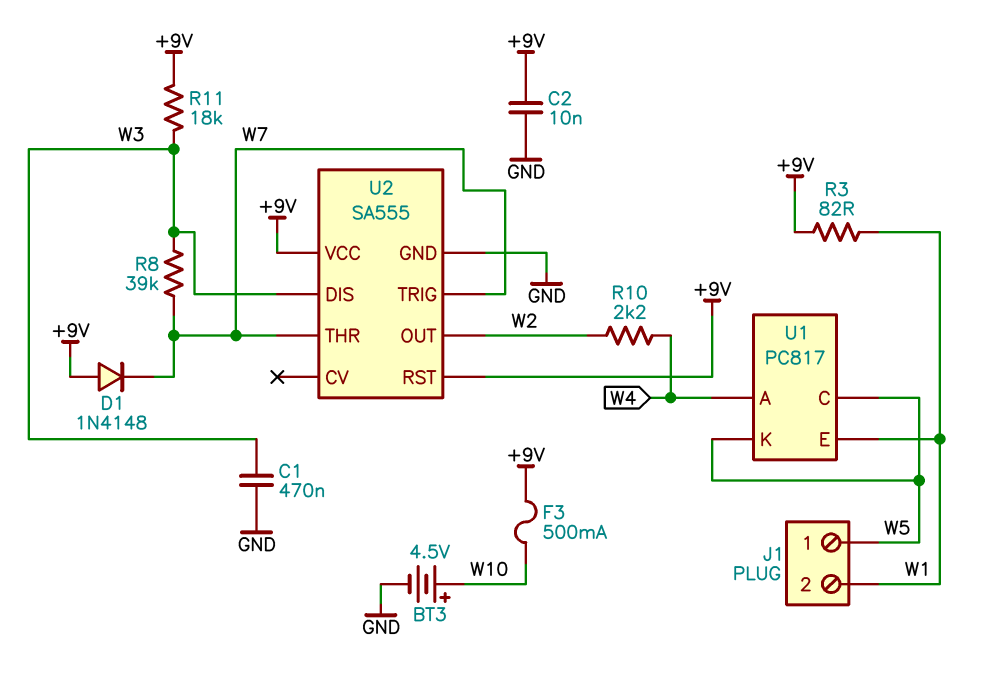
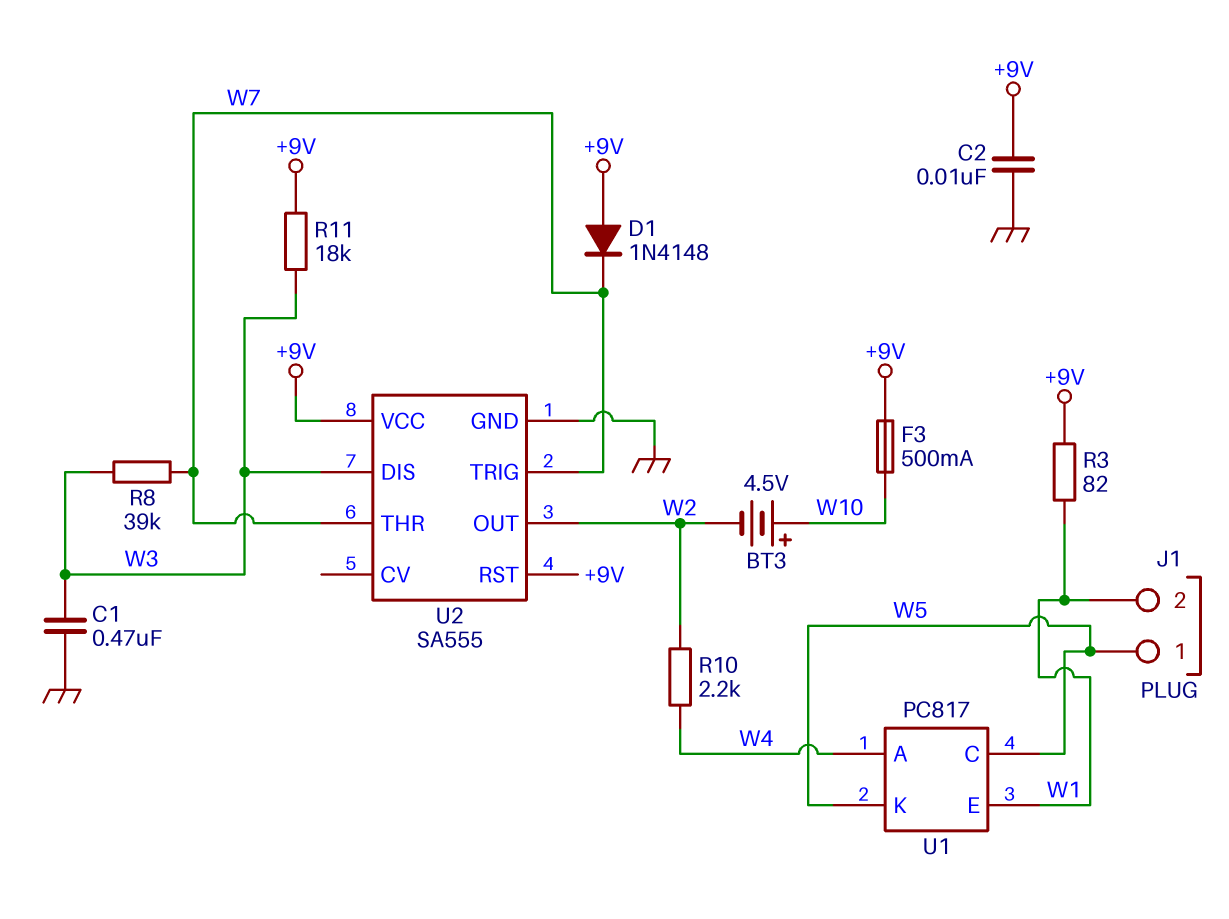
BT3: 4.5V (plus W10, minus GND) -> 4.5V (plus W10, minus W2)

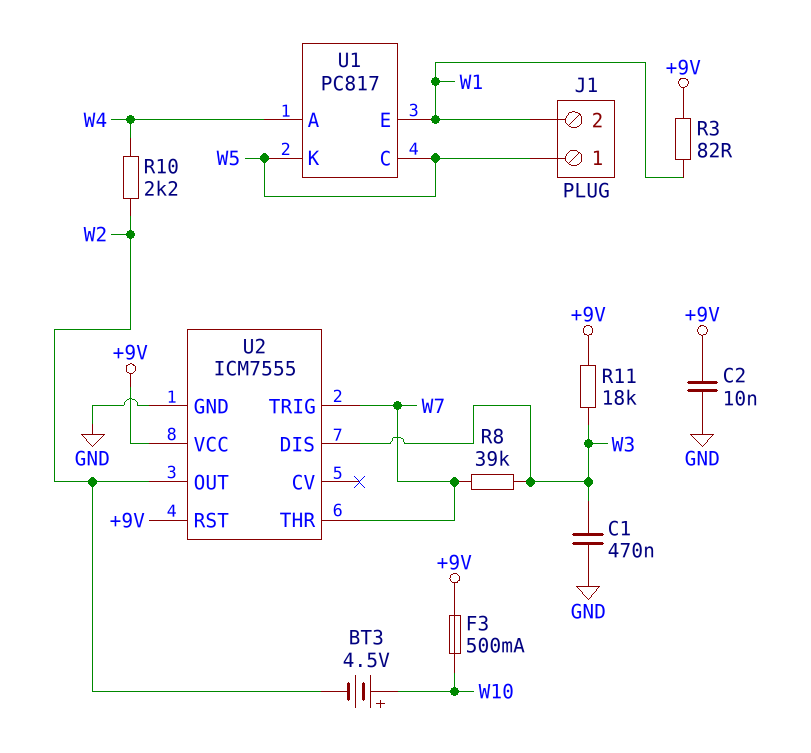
D1: diode 1N4148 (A +9V, K W7) -> none
U2: SA555 -> ICM7555

